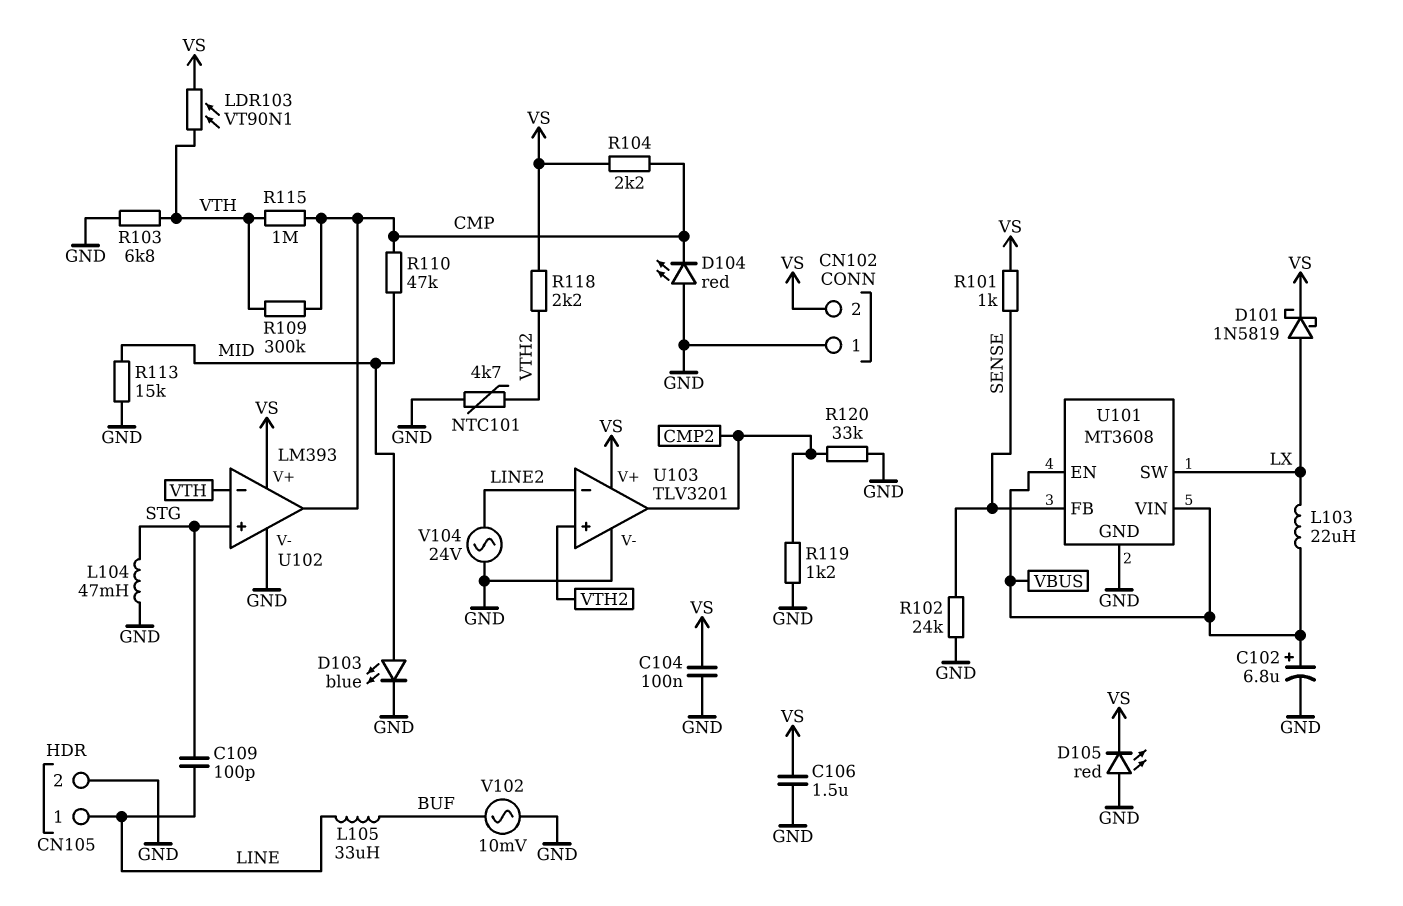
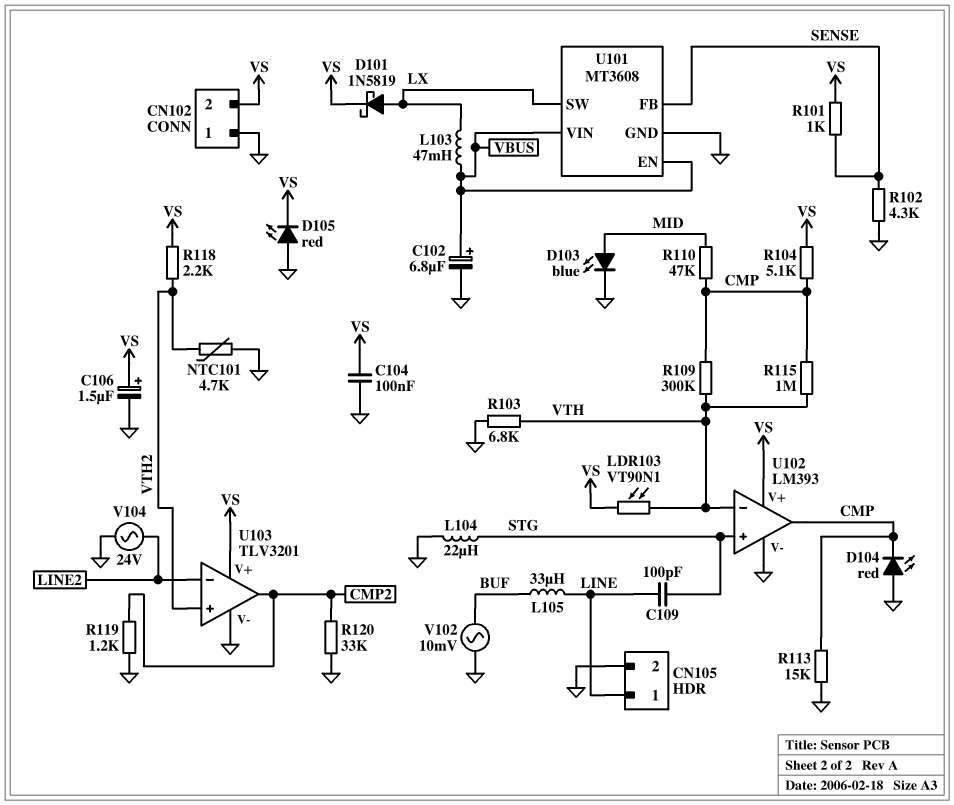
C106: 1.5uF (GND, VS) -> 1.5uF (plus VS, minus GND)
L103: 22uH (LX, VBUS) -> 47mH (LX, VBUS)
L104: 47mH (GND, STG) -> 22uH (GND, STG)
R102: 24k (GND, SENSE) -> 4.3k (GND, SENSE)
R104: 2.2k (CMP, VS) -> 5.1k (CMP, VS)
R113: 15k (GND, MID) -> 15k (CMP, GND)

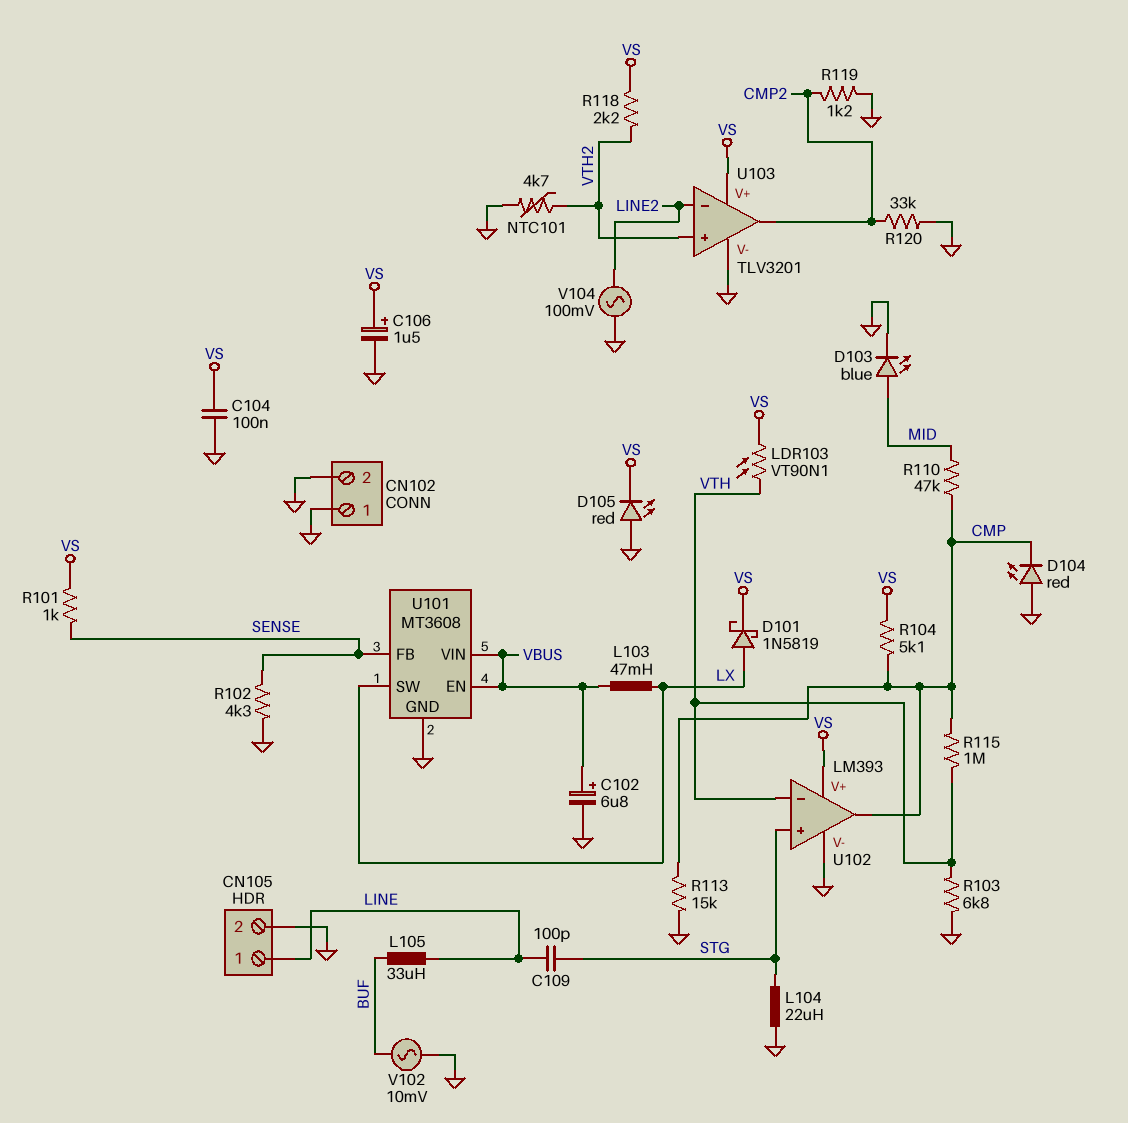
CN102 pin 2: VS -> GND
R109: 300k (CMP, VTH) -> none
V104: AC 24V (GND, LINE2) -> AC 100mV (GND, LINE2)

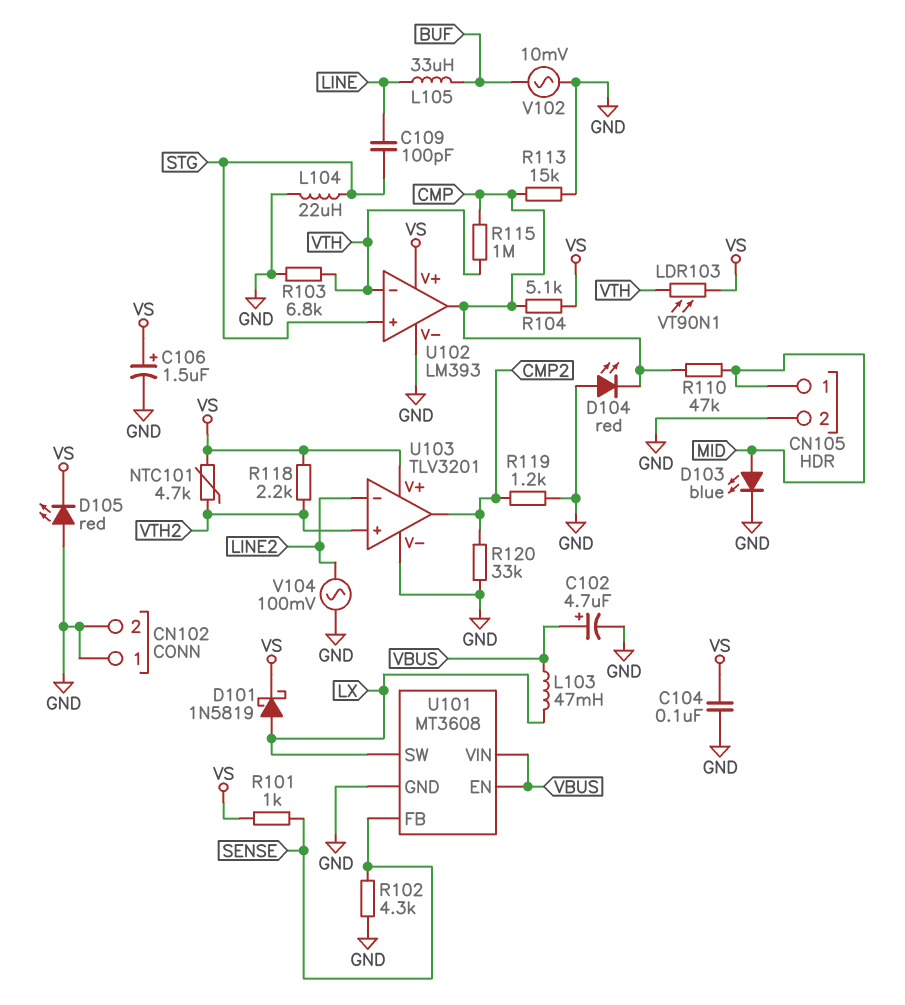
C102: 6.8uF (plus VBUS, minus GND) -> 4.7uF (plus VBUS, minus GND)
CN105 pin 1: LINE -> MID
NTC101: 4.7k (GND, VTH2) -> 4.7k (VS, VTH2)

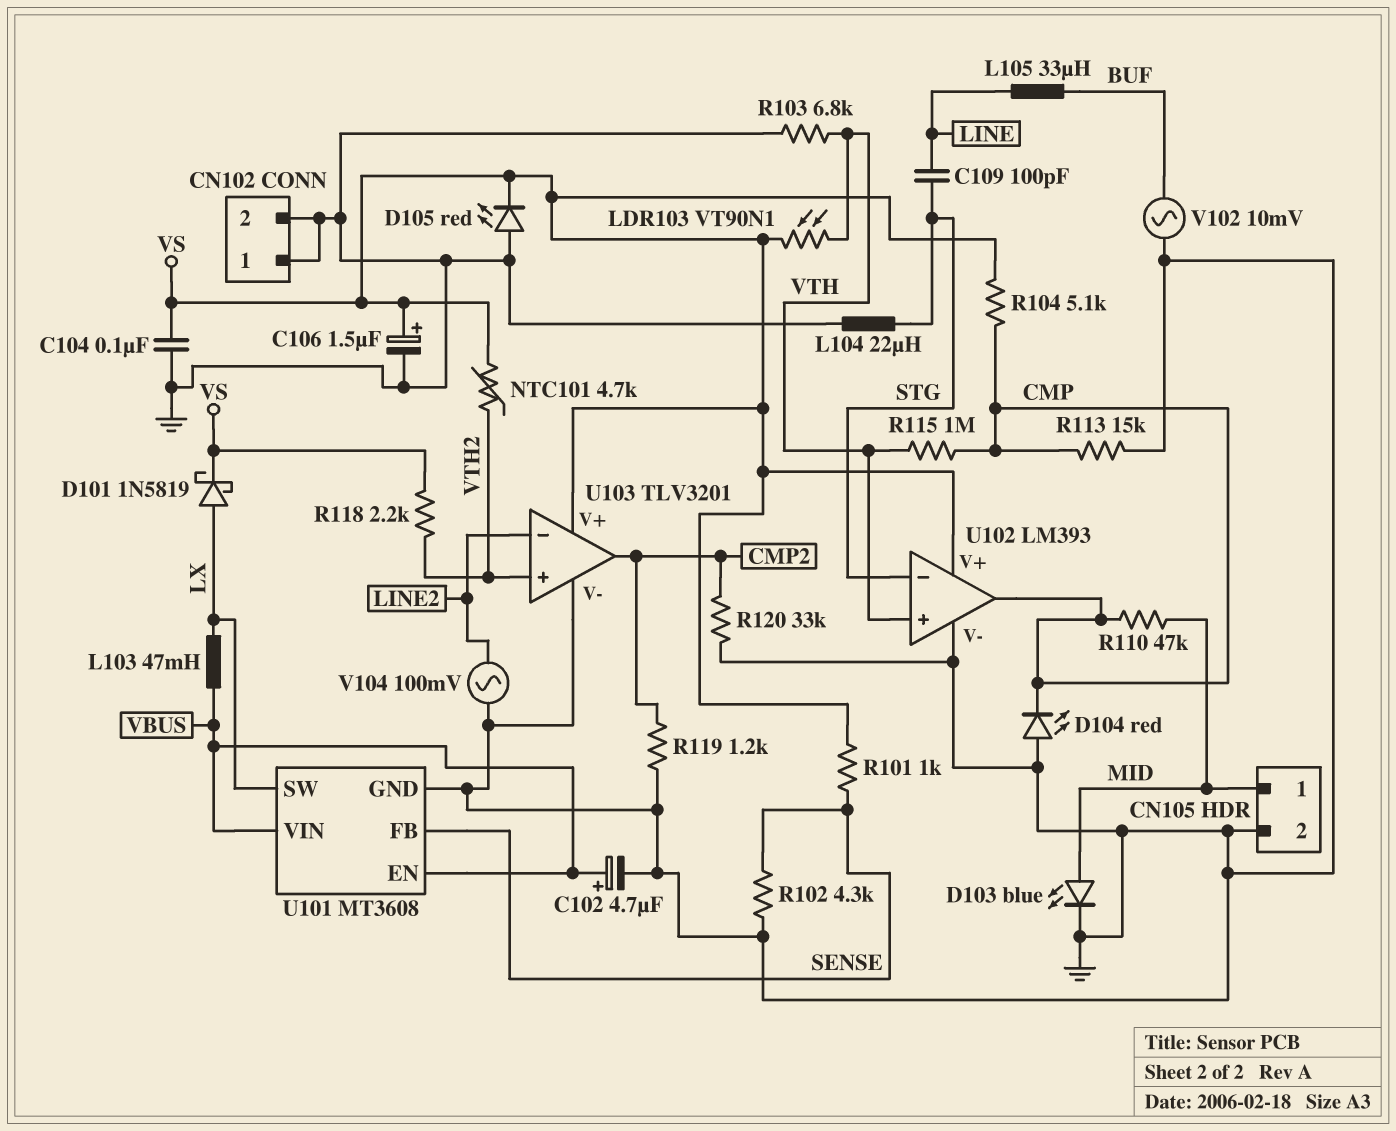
U102 pin in+: STG -> VTH
U102 pin in-: VTH -> STG

